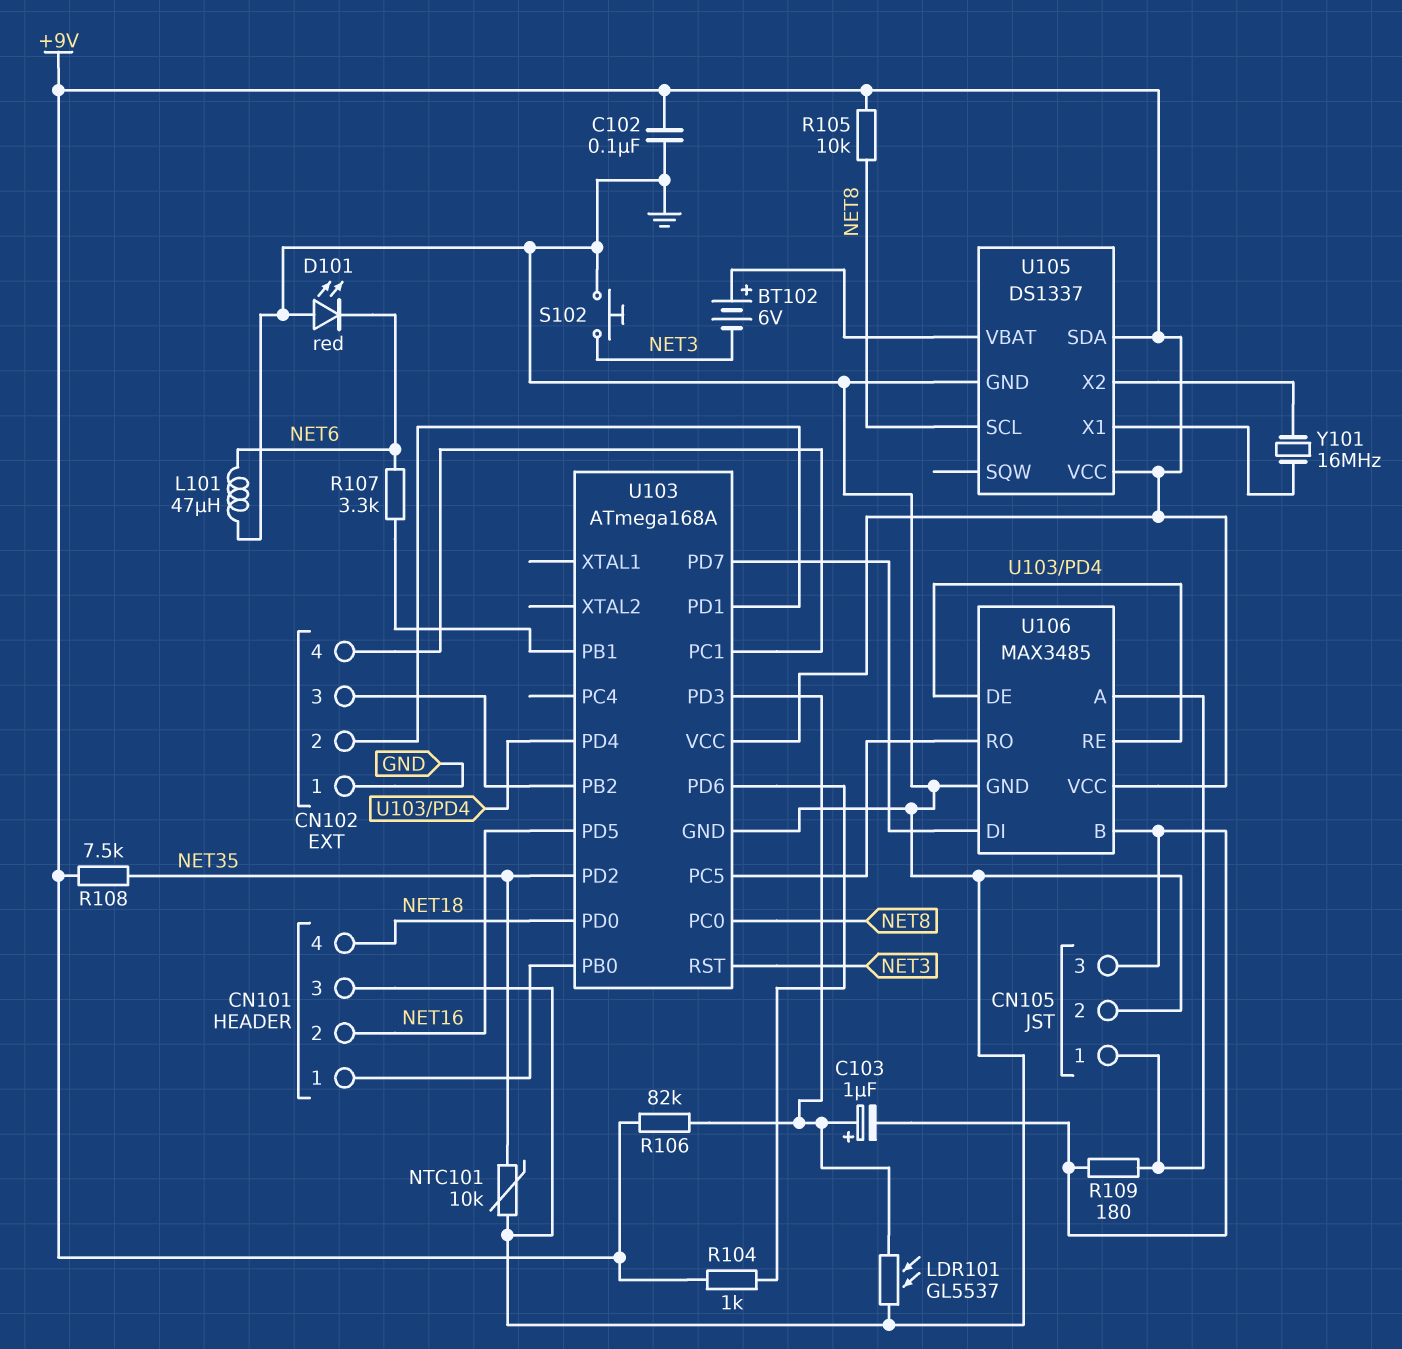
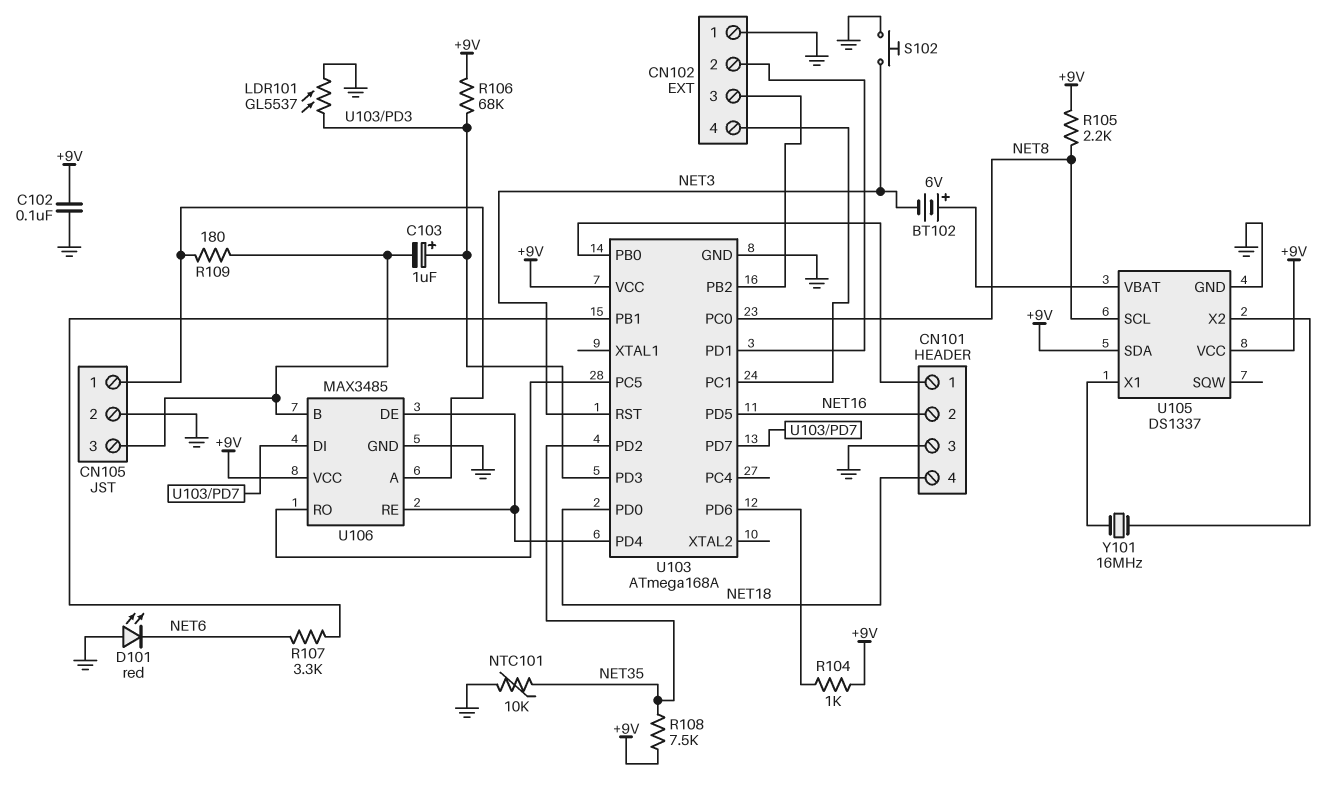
L101: 47uH (GND, NET6) -> none
R105: 10k (+9V, NET8) -> 2.2k (+9V, NET8)
R106: 82k (+9V, U103/PD3) -> 68k (+9V, U103/PD3)

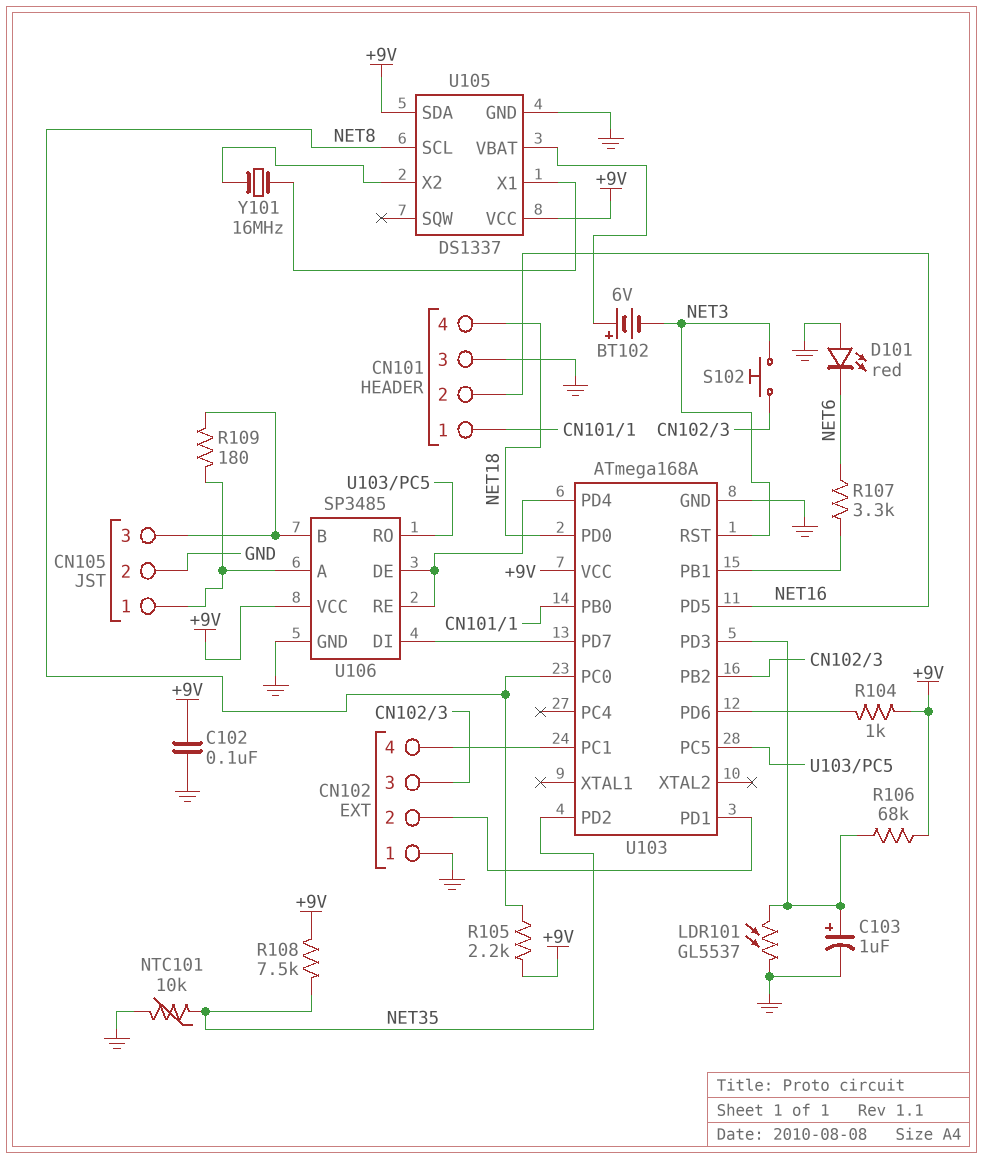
C103: 1uF (plus U103/PD3, minus CN105/3) -> 1uF (plus U103/PD3, minus GND)
S102: button (GND, NET3) -> button (CN102/3, NET3)
U106: MAX3485 -> SP3485

